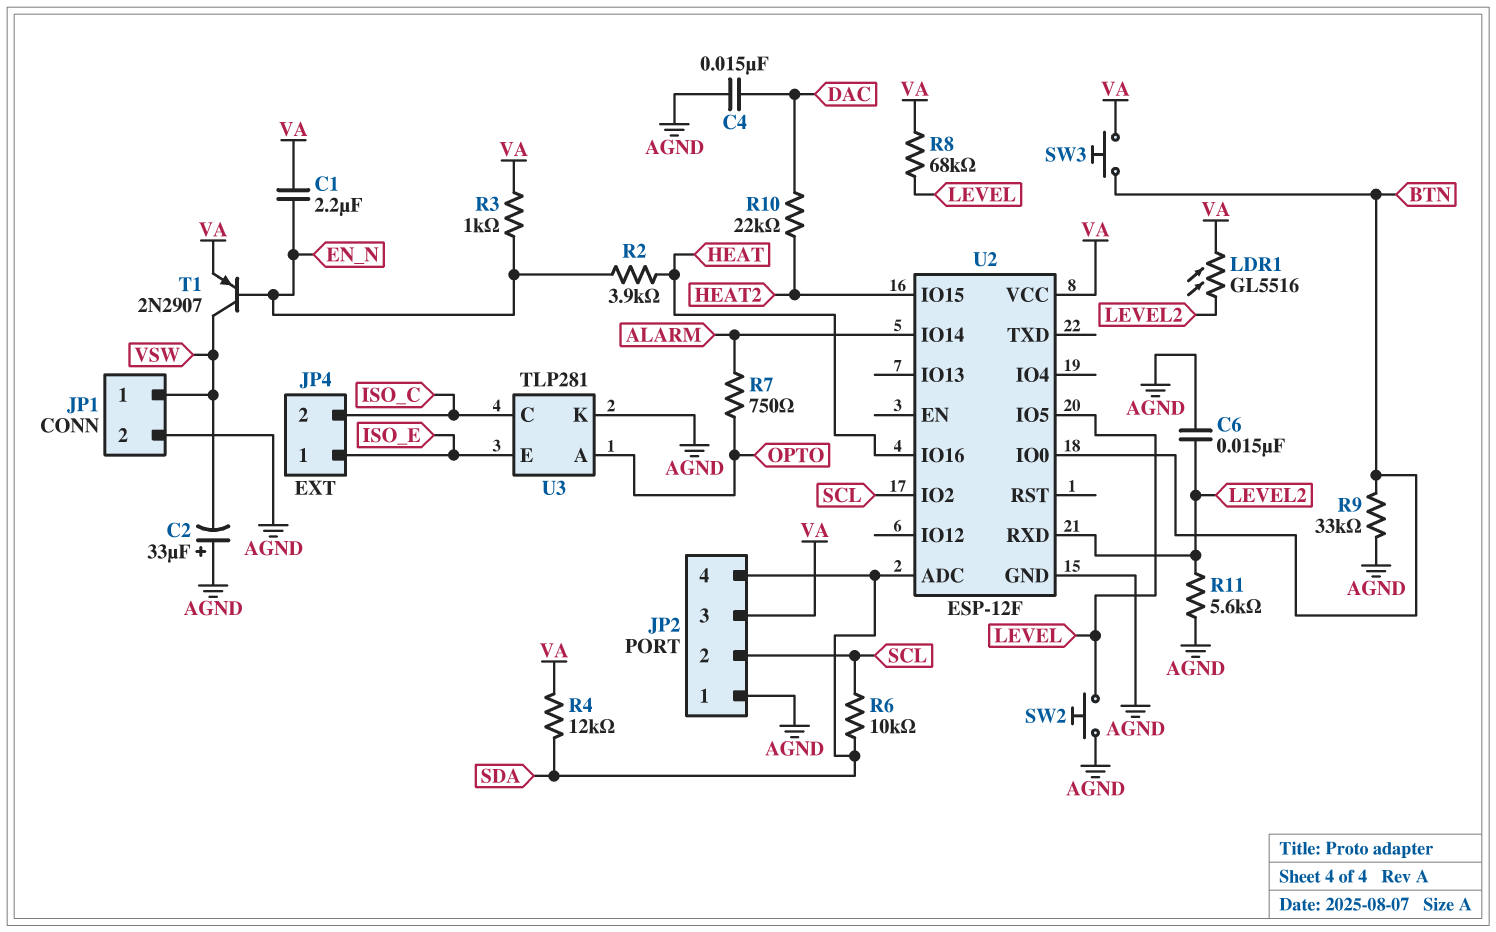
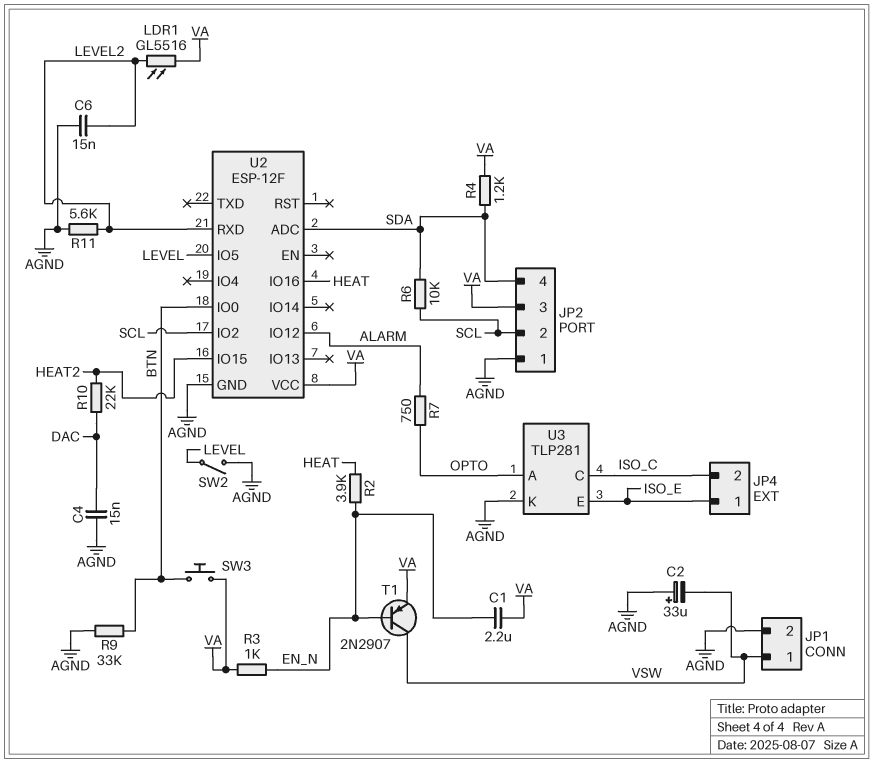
R4: 12k (SDA, VA) -> 1.2k (SDA, VA)
R8: 68k (LEVEL, VA) -> none
SW2: button (AGND, LEVEL) -> switch (AGND, LEVEL)
U2 pin IO12: none -> ALARM
U2 pin IO14: ALARM -> none

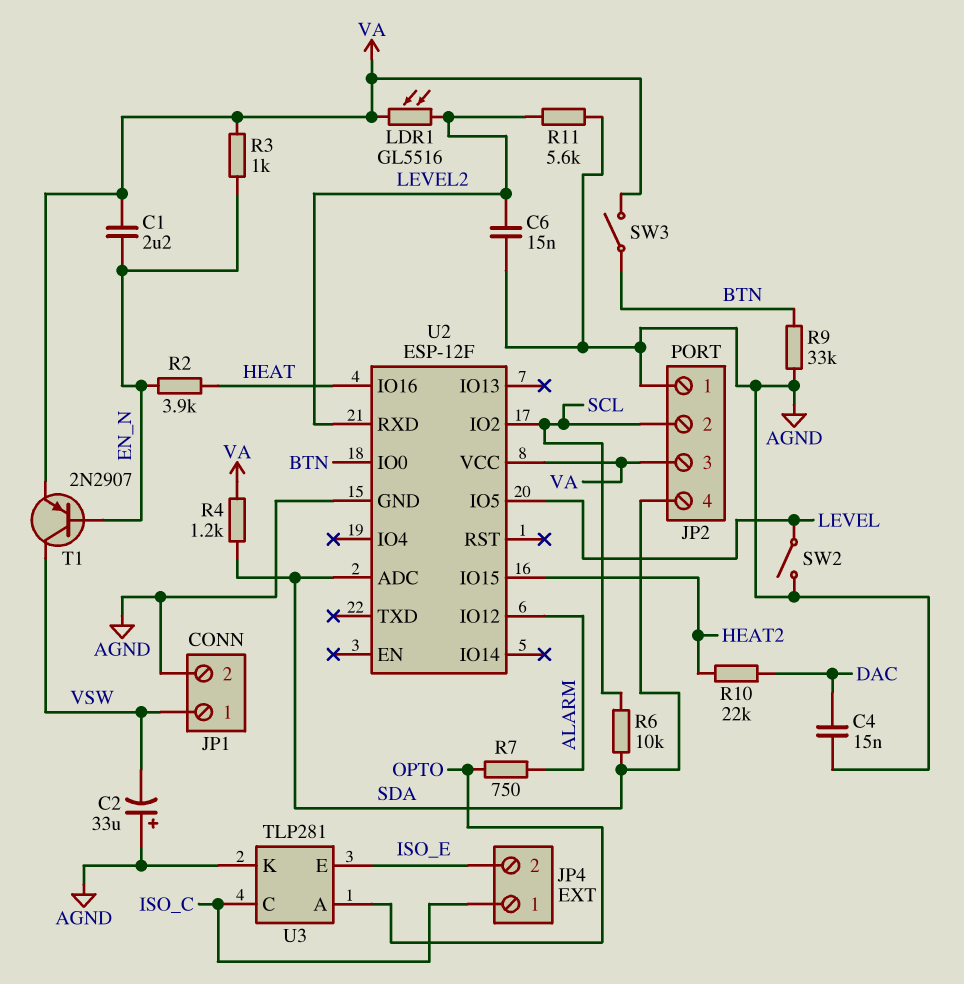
JP4 pin 1: ISO_E -> ISO_C
JP4 pin 2: ISO_C -> ISO_E
SW3: button (BTN, VA) -> switch (BTN, VA)

